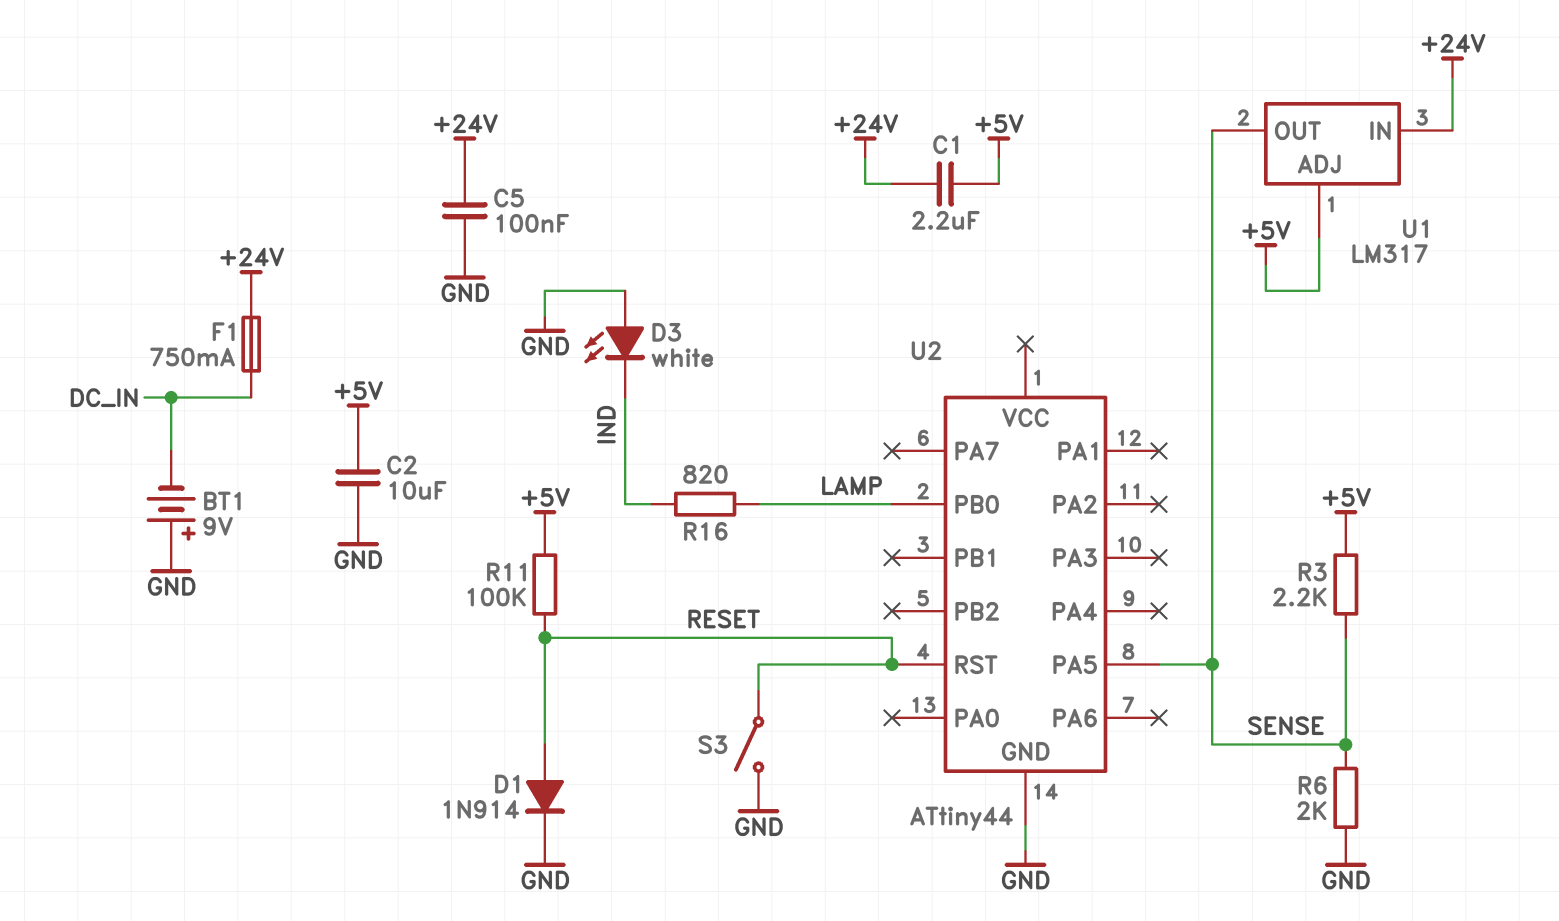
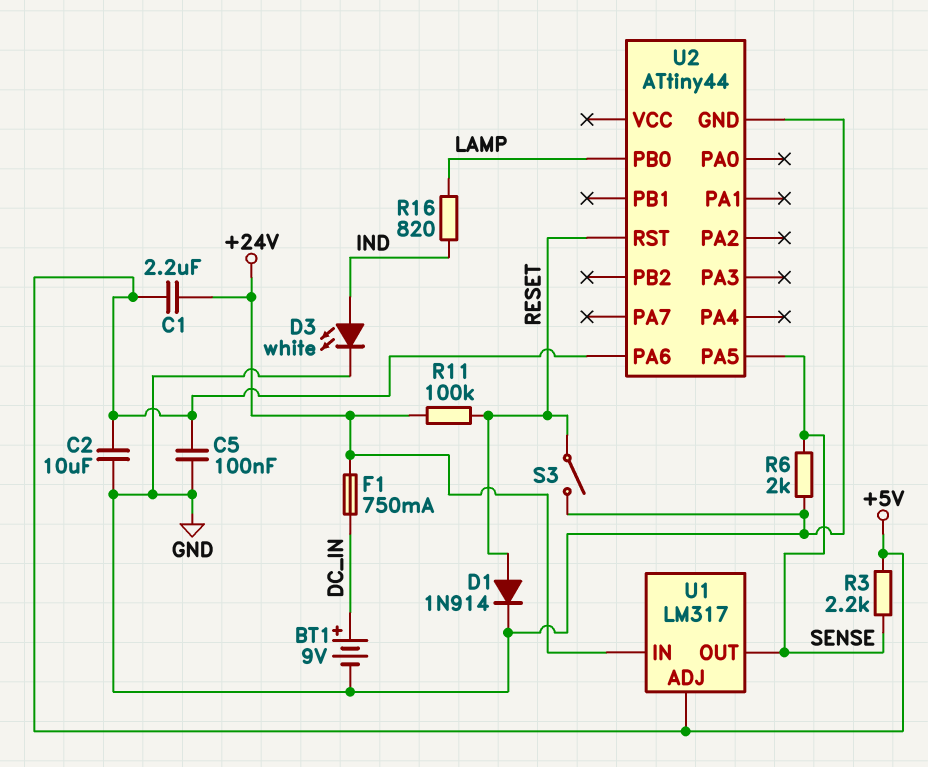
BT1: 9V (plus GND, minus DC_IN) -> 9V (plus DC_IN, minus GND)
C5: 100nF (+24V, GND) -> 100nF (+5V, GND)
D3: LED white (A GND, K IND) -> LED white (A IND, K GND)
R11: 100k (+5V, RESET) -> 100k (+24V, RESET)
U2 pin PA6: none -> +5V

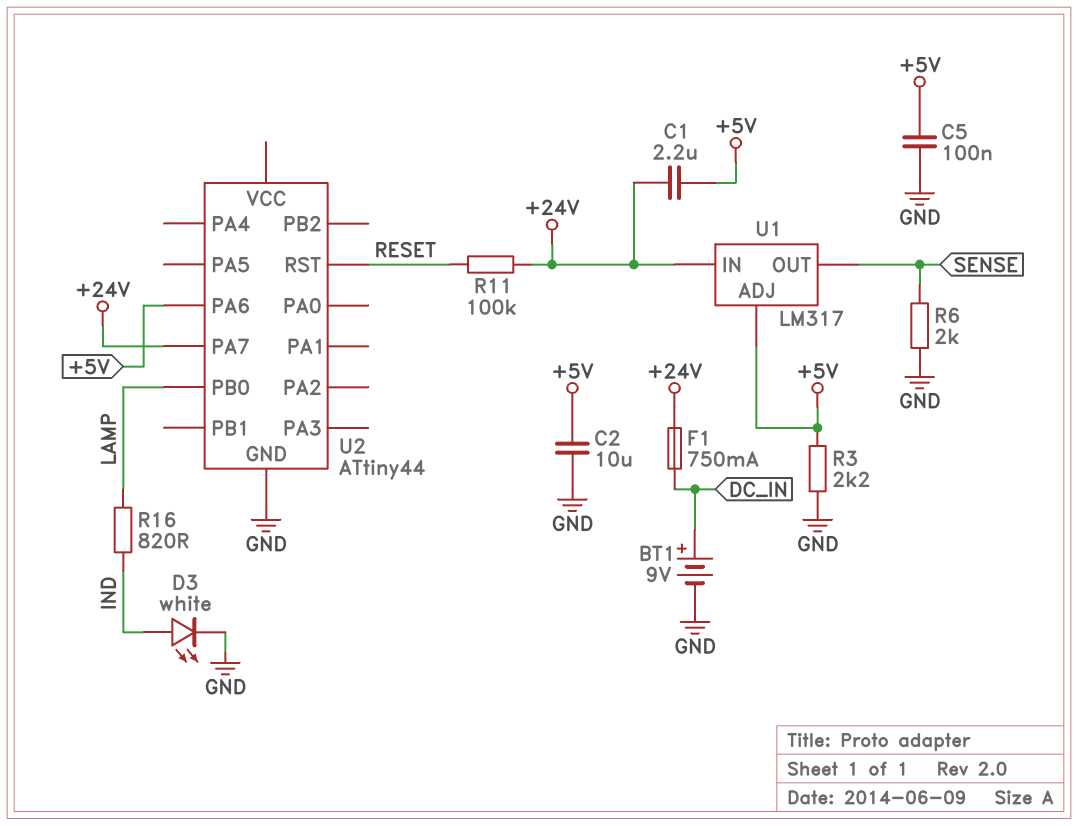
D1: diode 1N914 (A RESET, K GND) -> none
R3: 2.2k (+5V, SENSE) -> 2.2k (+5V, GND)
S3: switch (GND, RESET) -> none
U2 pin PA5: SENSE -> none
U2 pin PA7: none -> +24V

